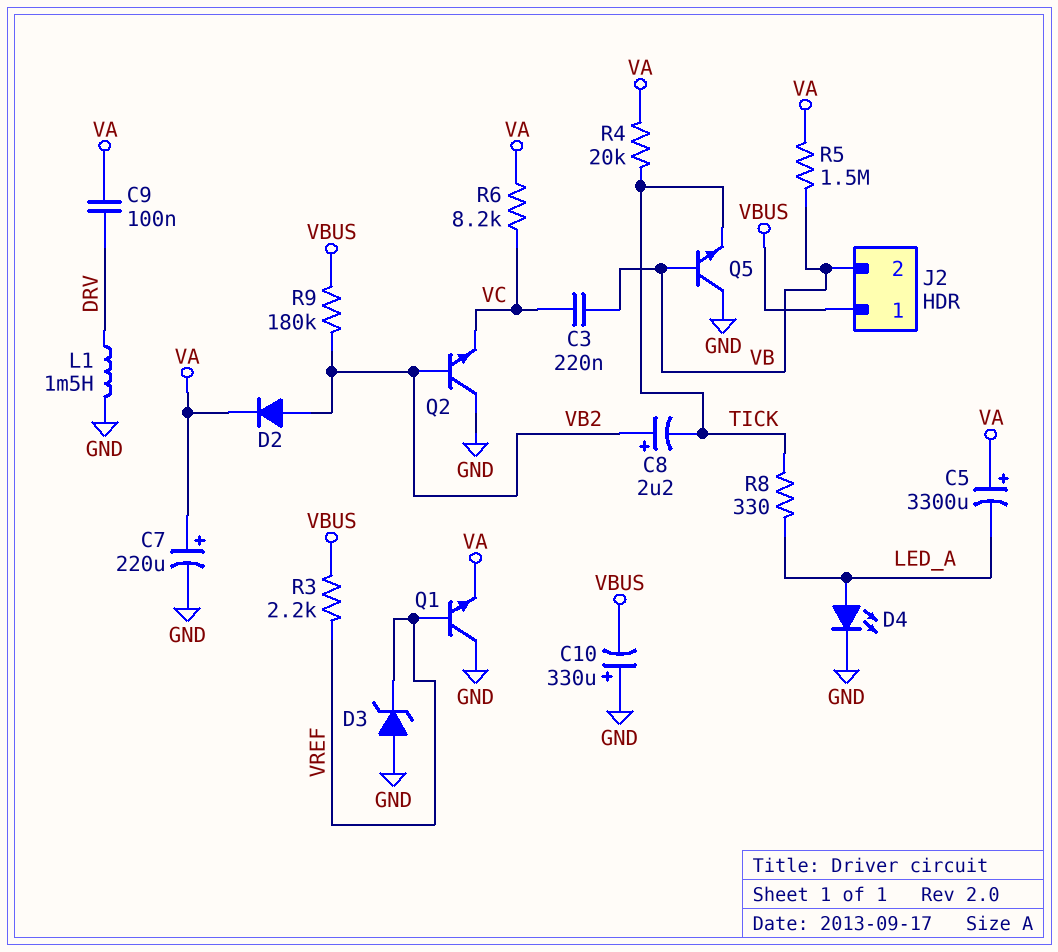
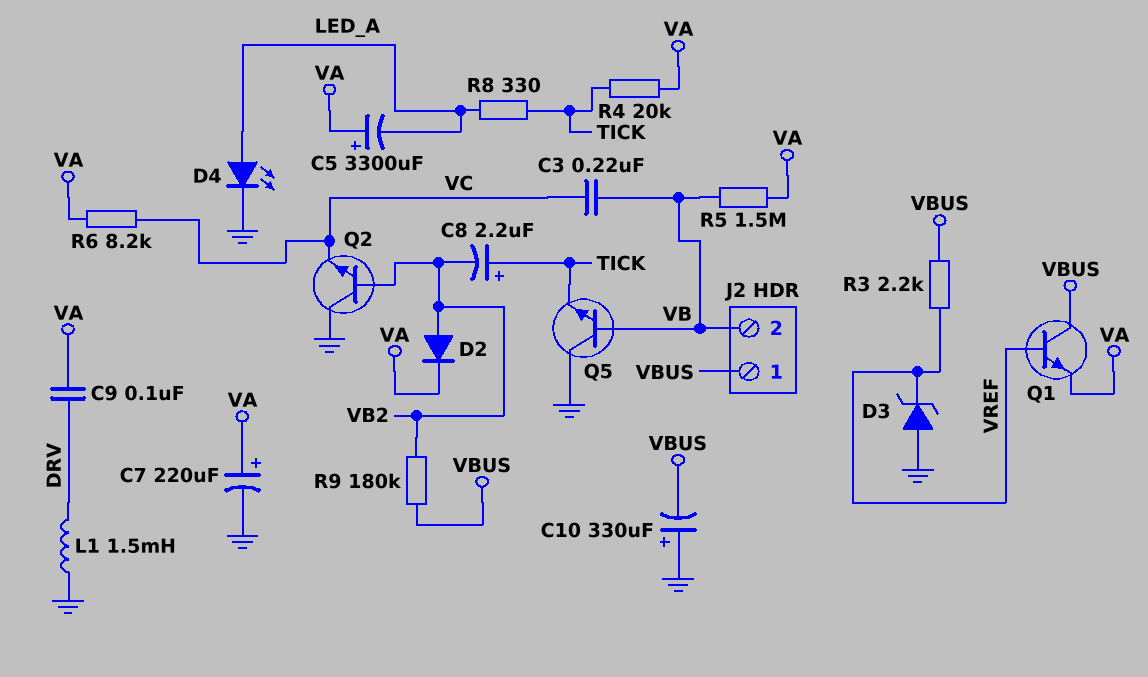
C8: 2.2uF (plus VB2, minus TICK) -> 2.2uF (plus TICK, minus VB2)
Q1: NPN (B VREF, C GND, E VA) -> NPN (B VREF, C VBUS, E VA)

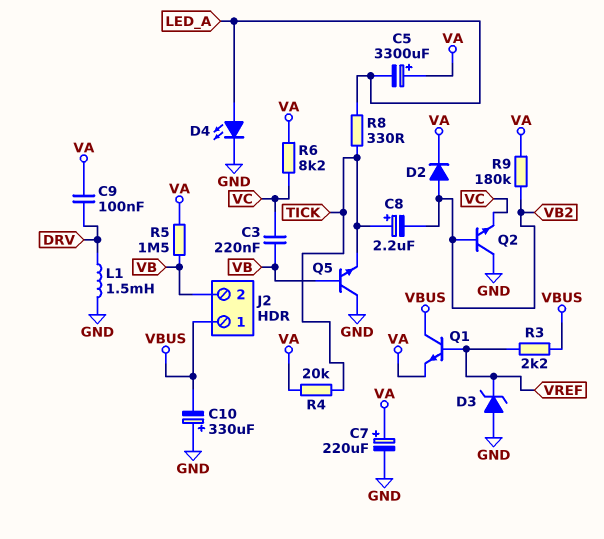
R9: 180k (VB2, VBUS) -> 180k (VA, VB2)

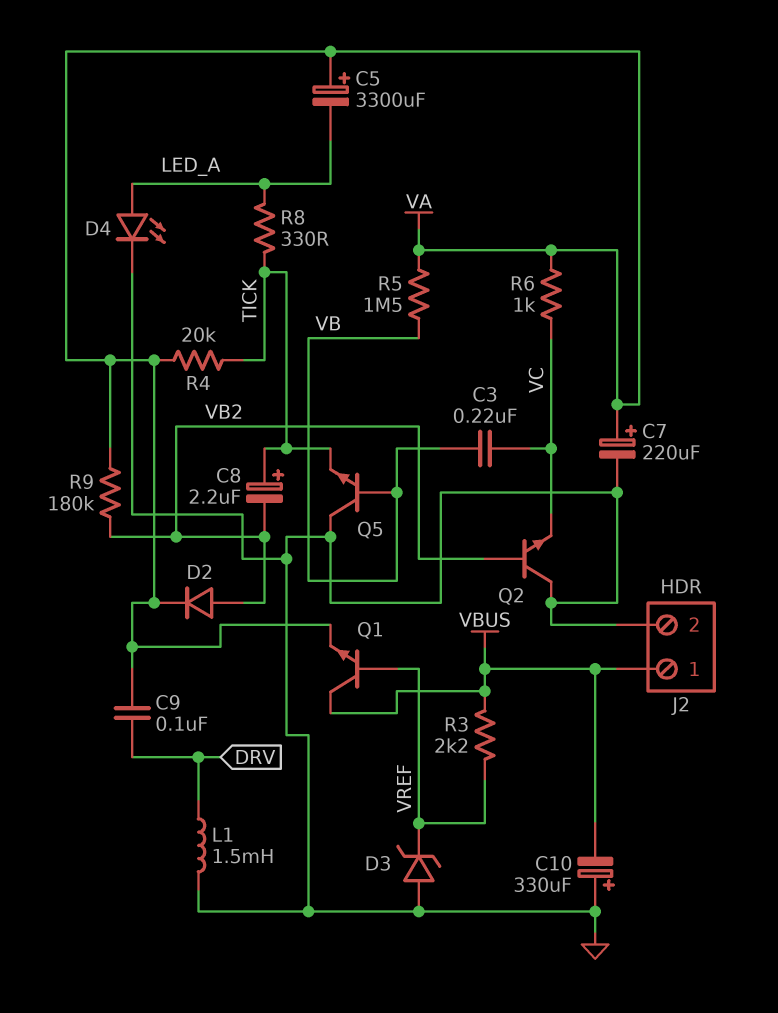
J2 pin 2: VB -> GND
R6: 8.2k (VA, VC) -> 1k (VA, VC)

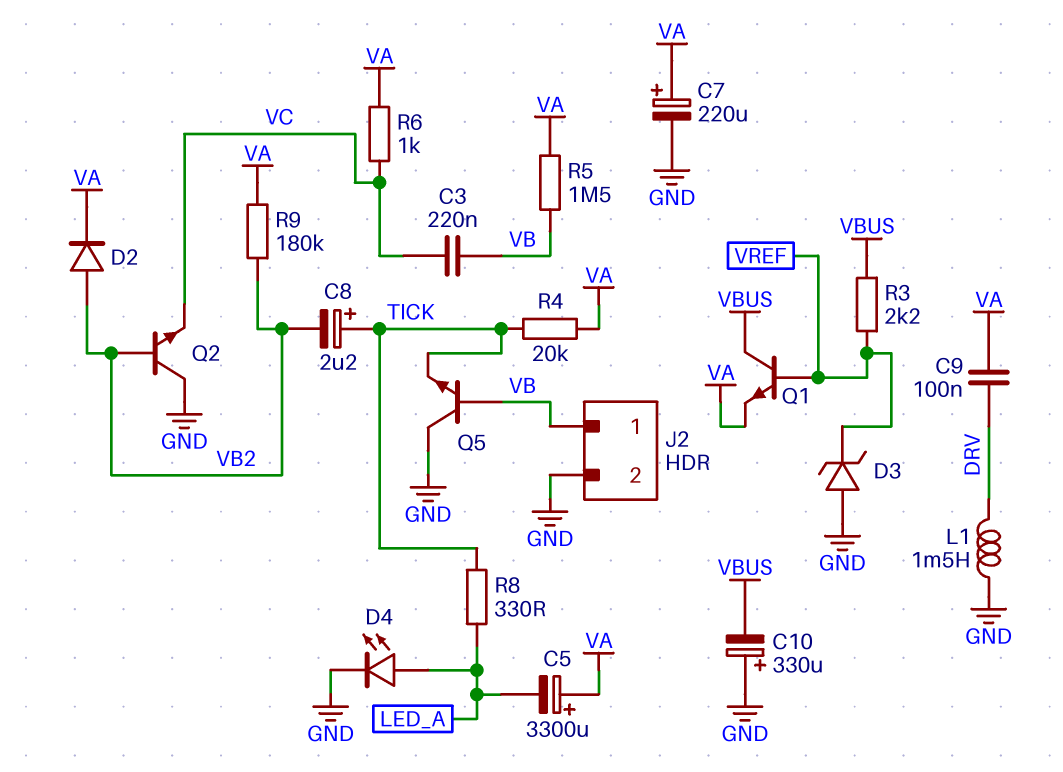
J2 pin 1: VBUS -> VB

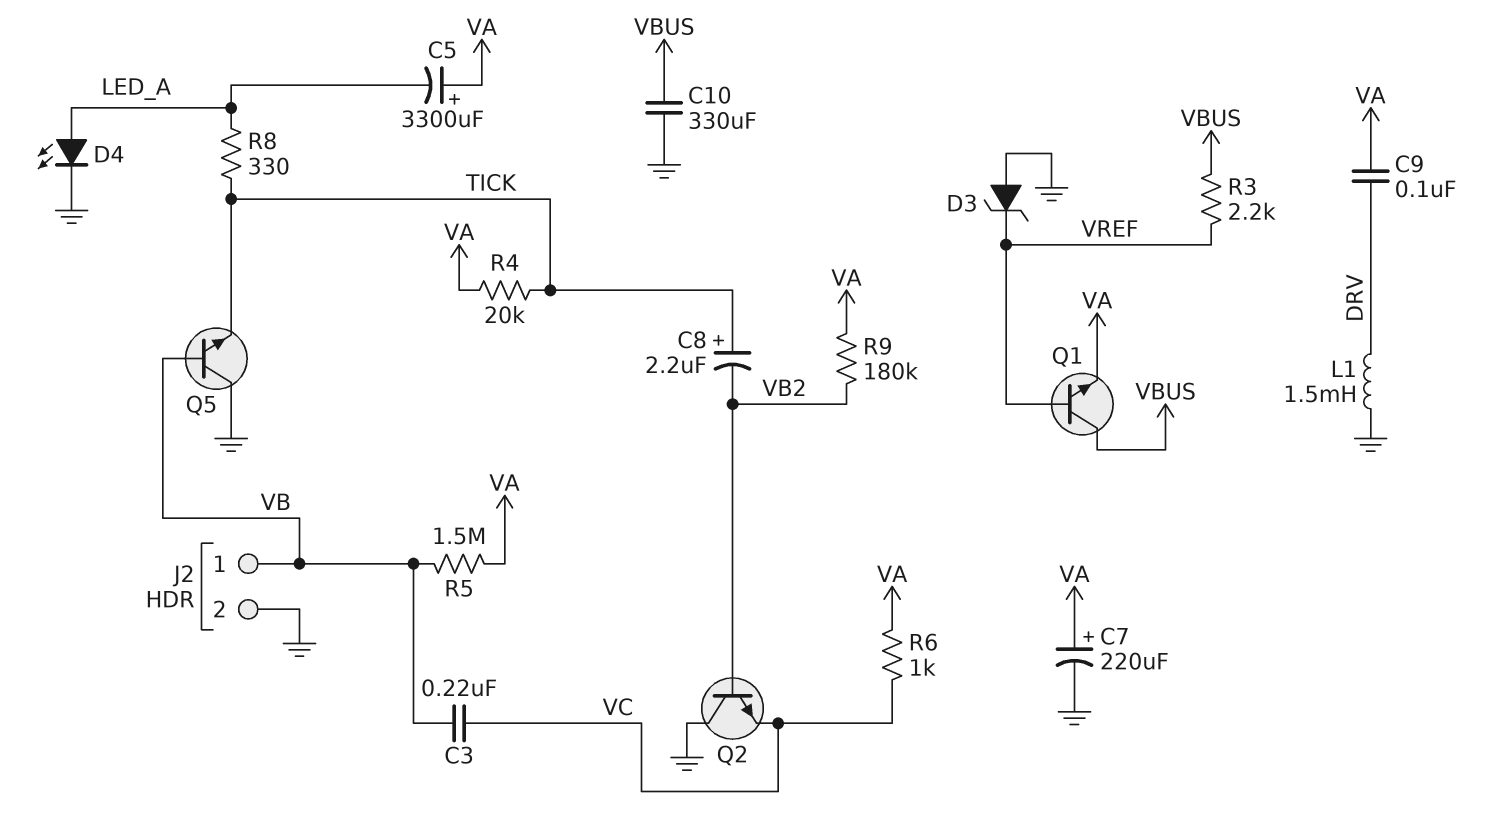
C10: 330uF (plus GND, minus VBUS) -> 330uF (GND, VBUS)
D2: diode (A VB2, K VA) -> none

